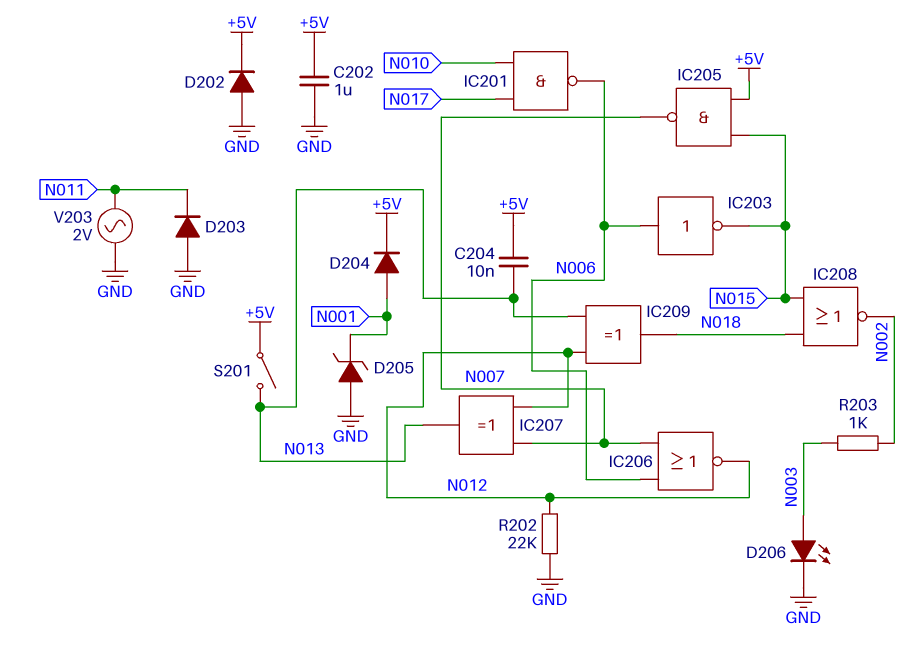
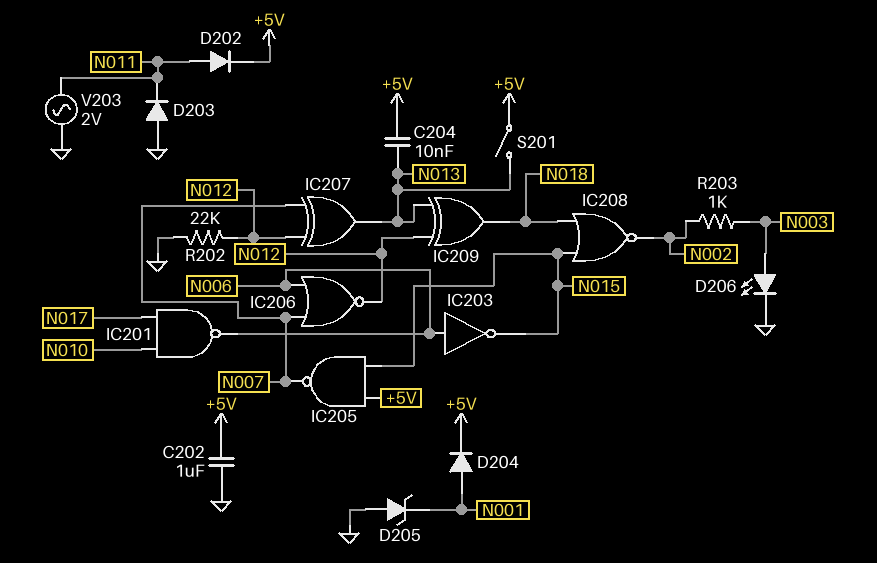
D202: diode (A GND, K +5V) -> diode (A N011, K +5V)

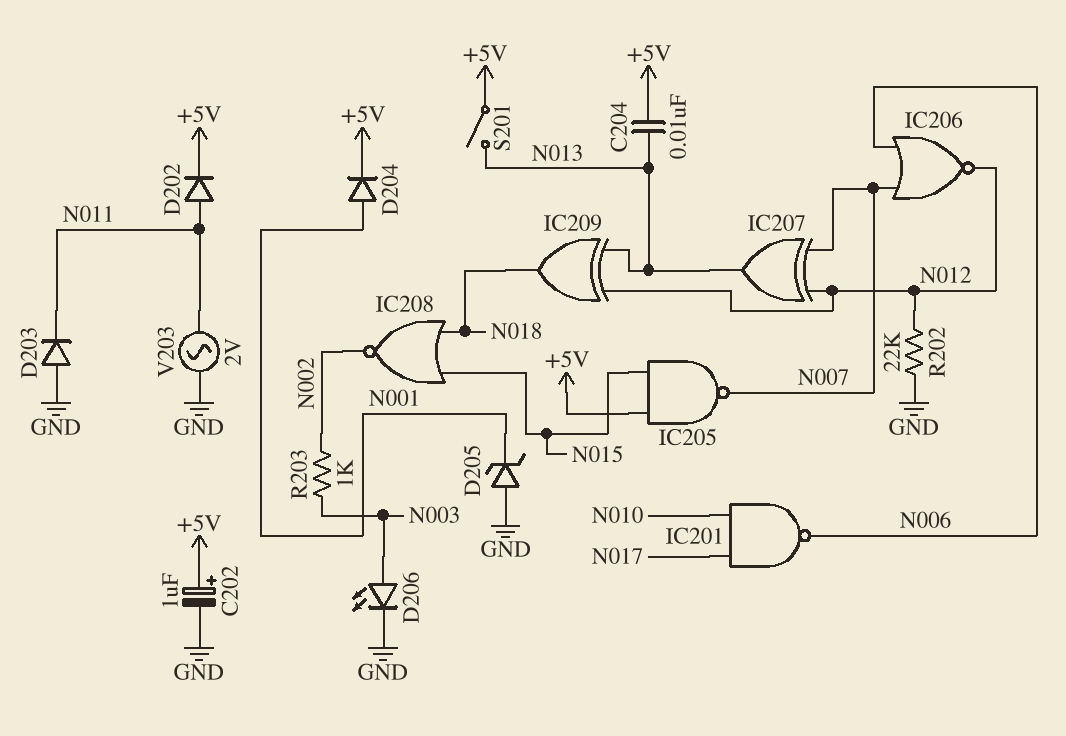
C202: 1uF (+5V, GND) -> 1uF (plus +5V, minus GND)
IC203: NOT (in N006, out N015) -> none

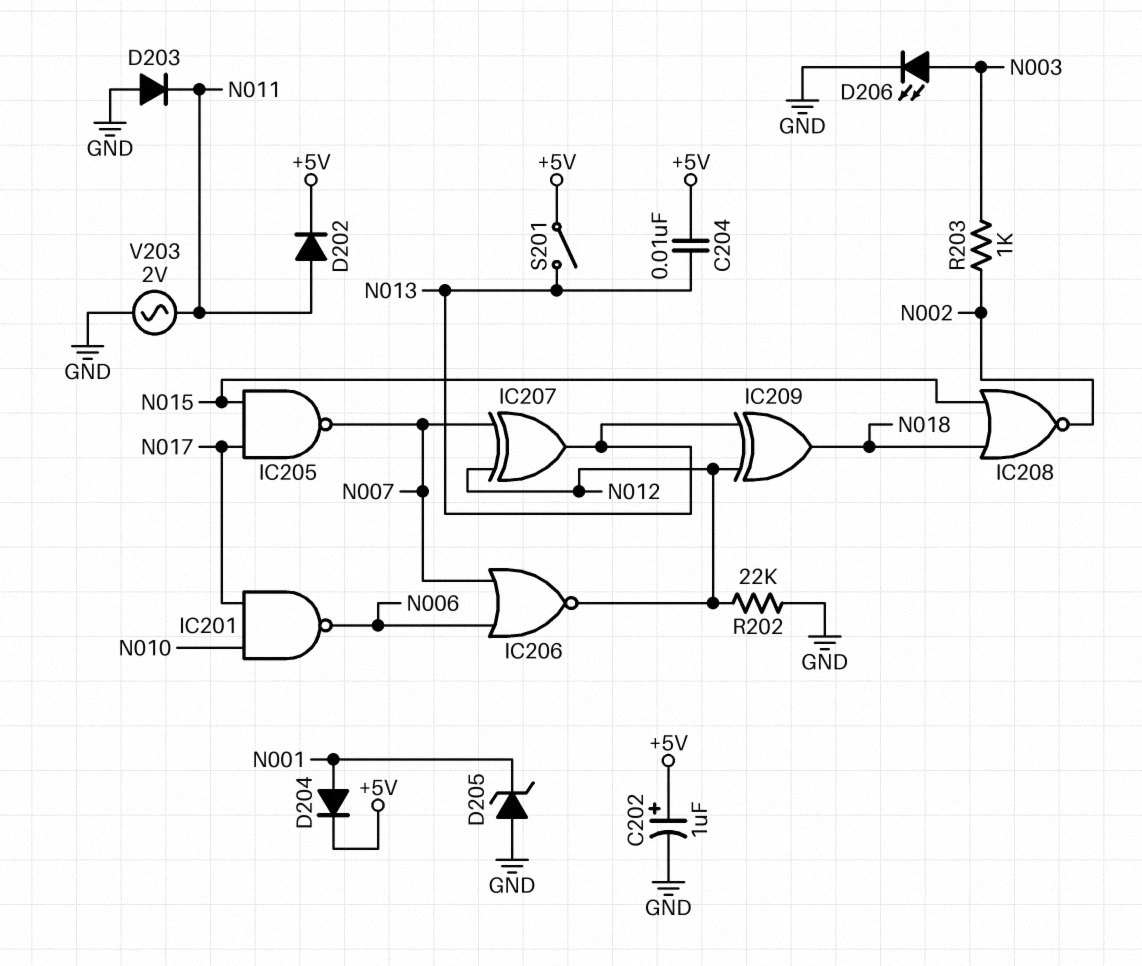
IC205: NAND (in +5V, in N015, out N007) -> NAND (in N015, in N017, out N007)

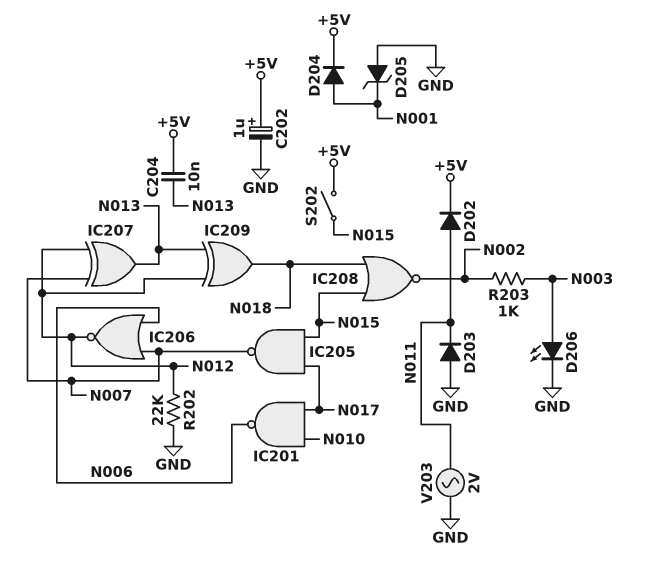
S201: switch (+5V, N013) -> none
S202: none -> switch (+5V, N015)

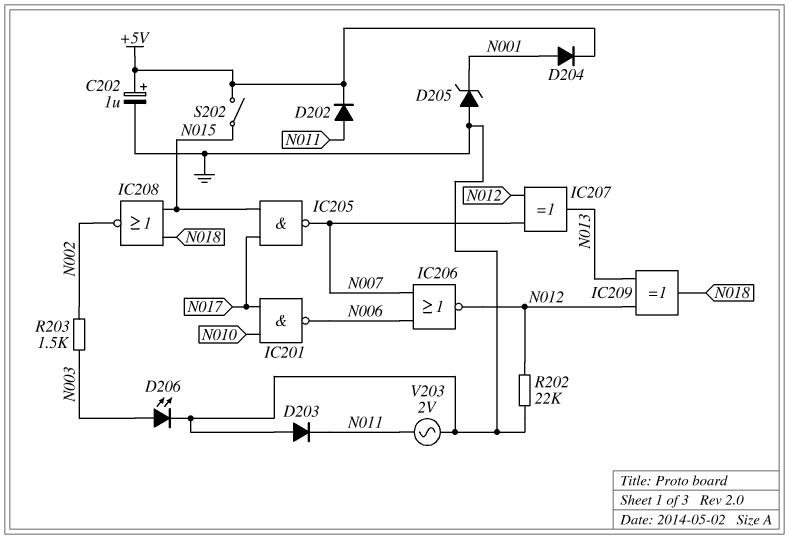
C204: 10nF (+5V, N013) -> none
R203: 1k (N002, N003) -> 1.5k (N002, N003)

